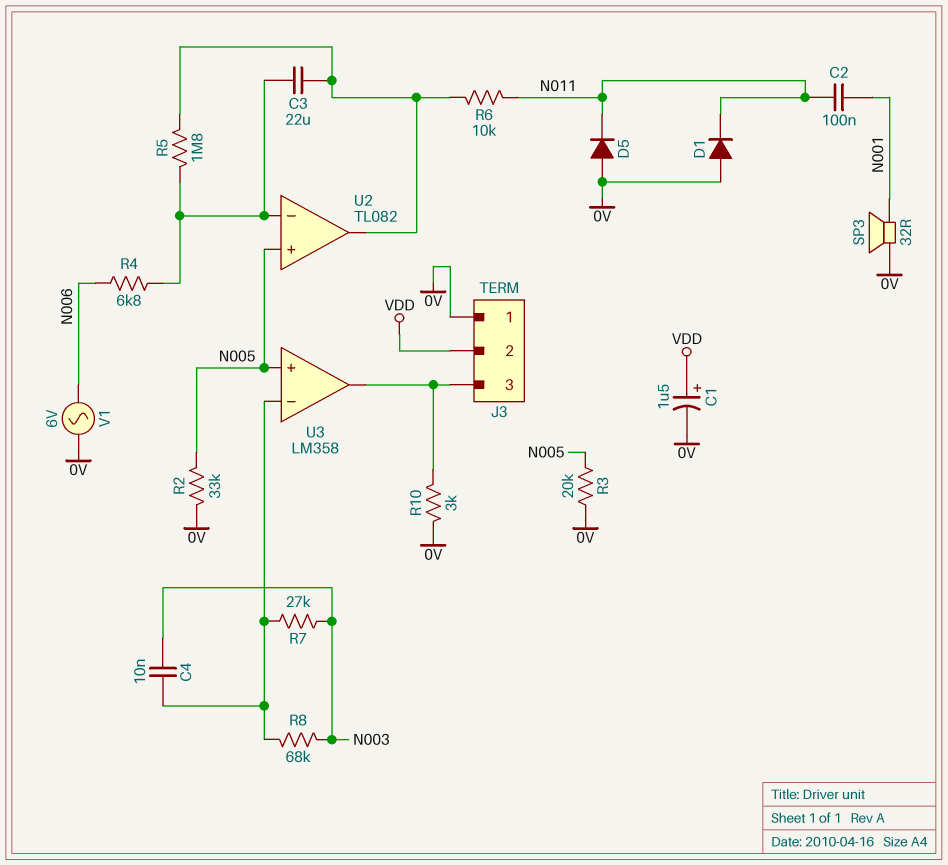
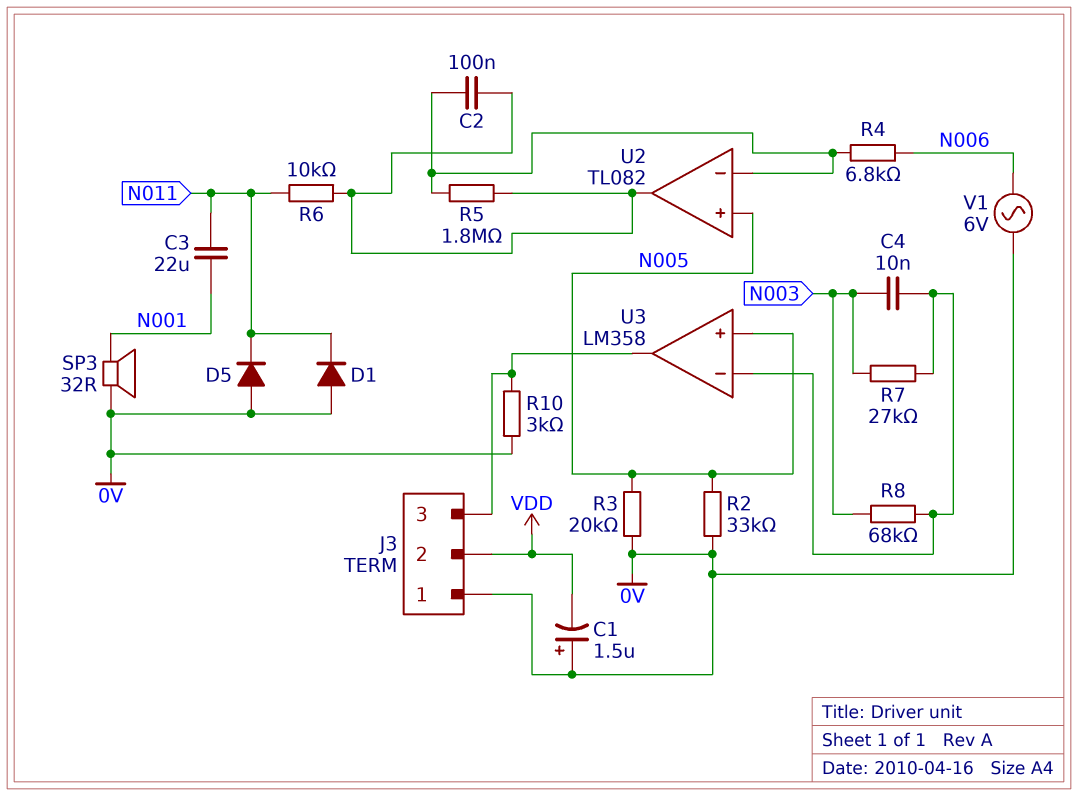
C1: 1.5uF (plus VDD, minus 0V) -> 1.5uF (plus 0V, minus VDD)
C2: 100nF (N001, N011) -> 100nF (U2/in-, U2/out)
C3: 22uF (U2/in-, U2/out) -> 22uF (N001, N011)

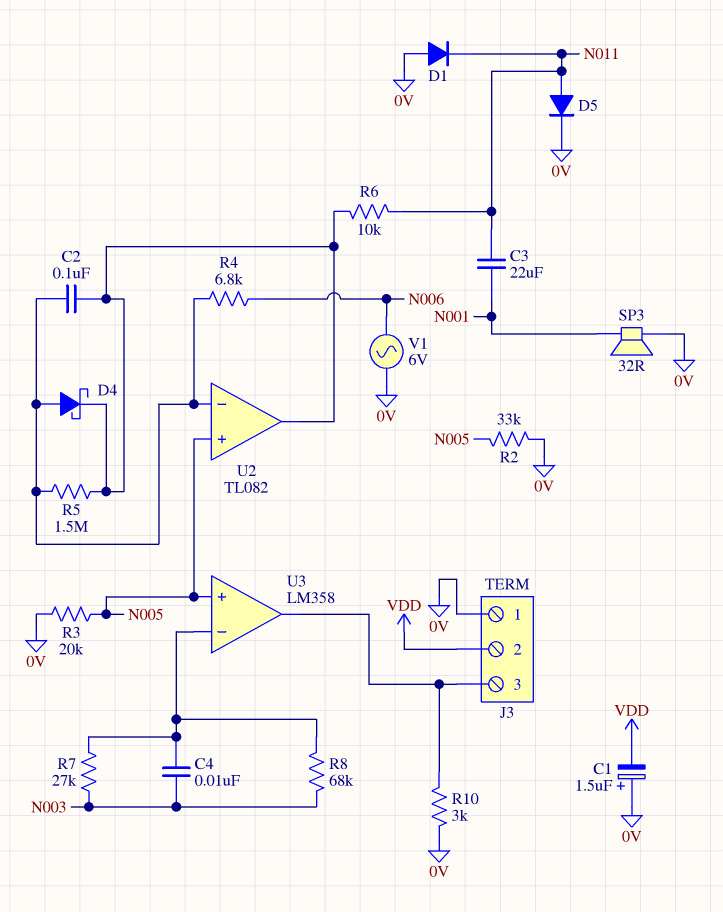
D4: none -> schottky (A U2/in-, K U2/out)
D5: diode (A 0V, K N011) -> diode (A N011, K 0V)
R5: 1.8M (U2/in-, U2/out) -> 1.5M (U2/in-, U2/out)

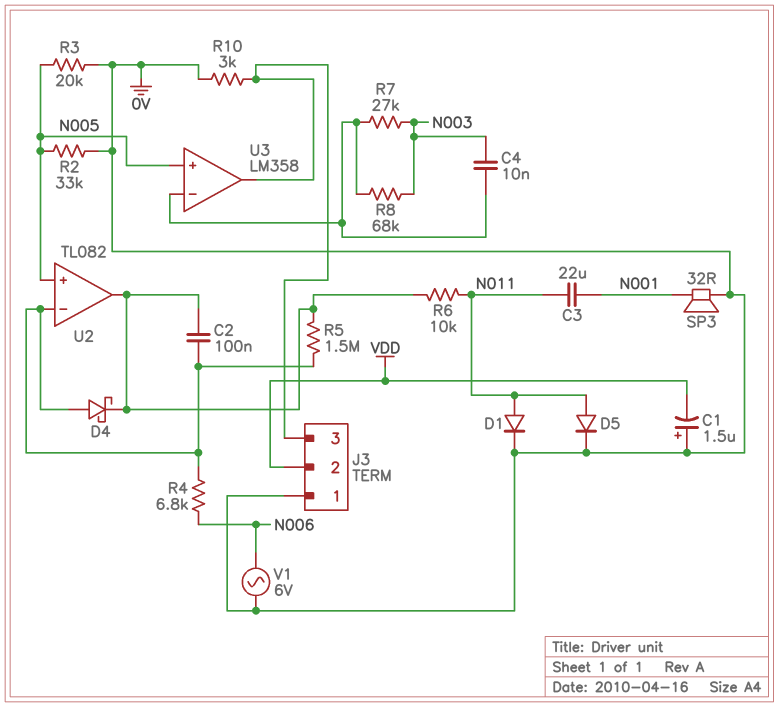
D1: diode (A 0V, K N011) -> diode (A N011, K 0V)

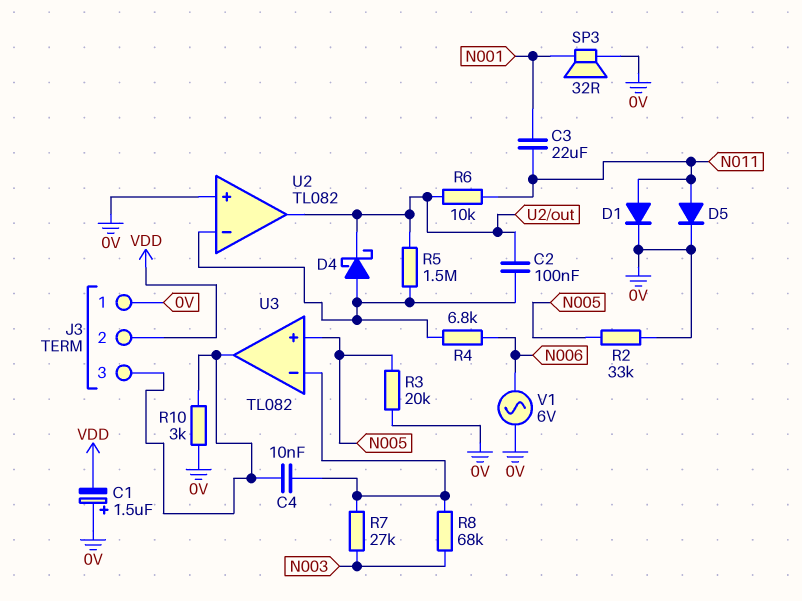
C4: 10nF (N003, U3/in-) -> 10nF (J3/3, U3/in-)
U2 pin in+: N005 -> 0V
U3: LM358 -> TL082

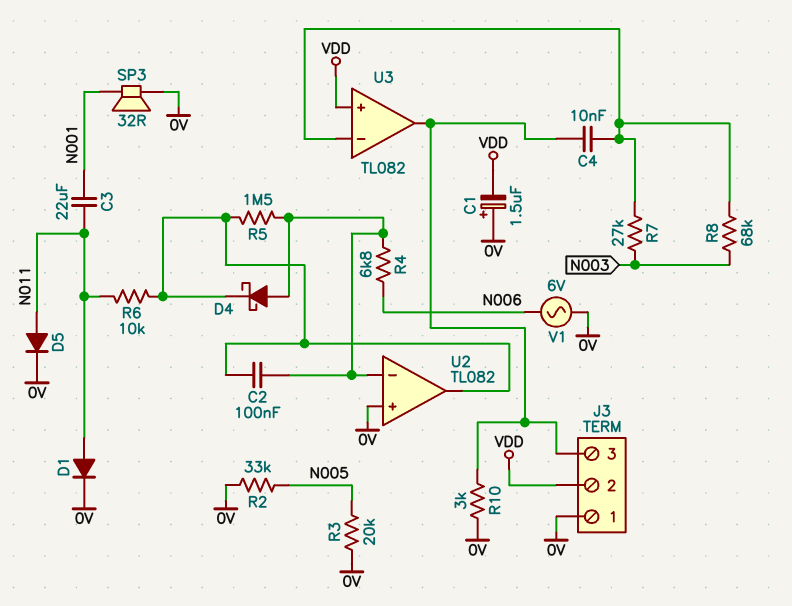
U3 pin in+: N005 -> VDD

